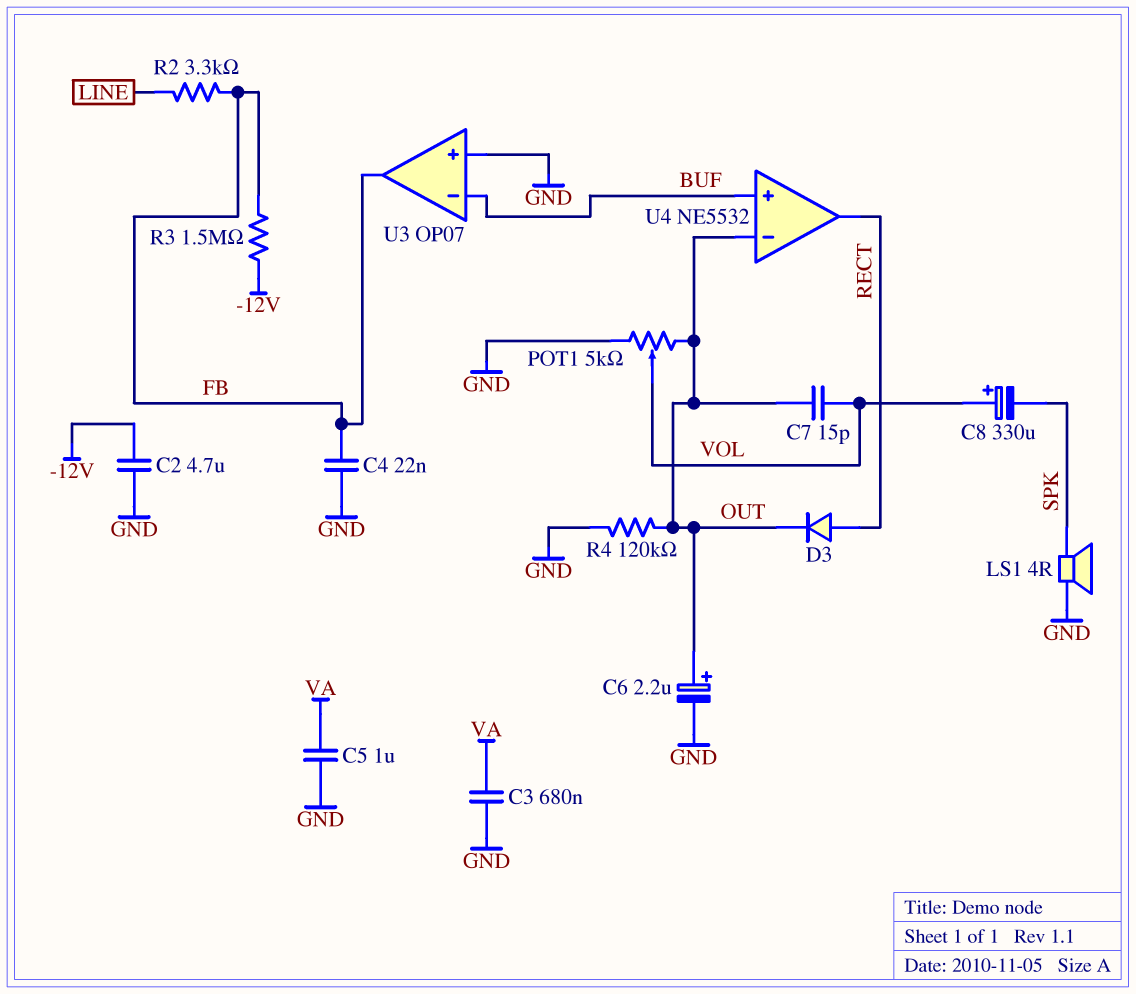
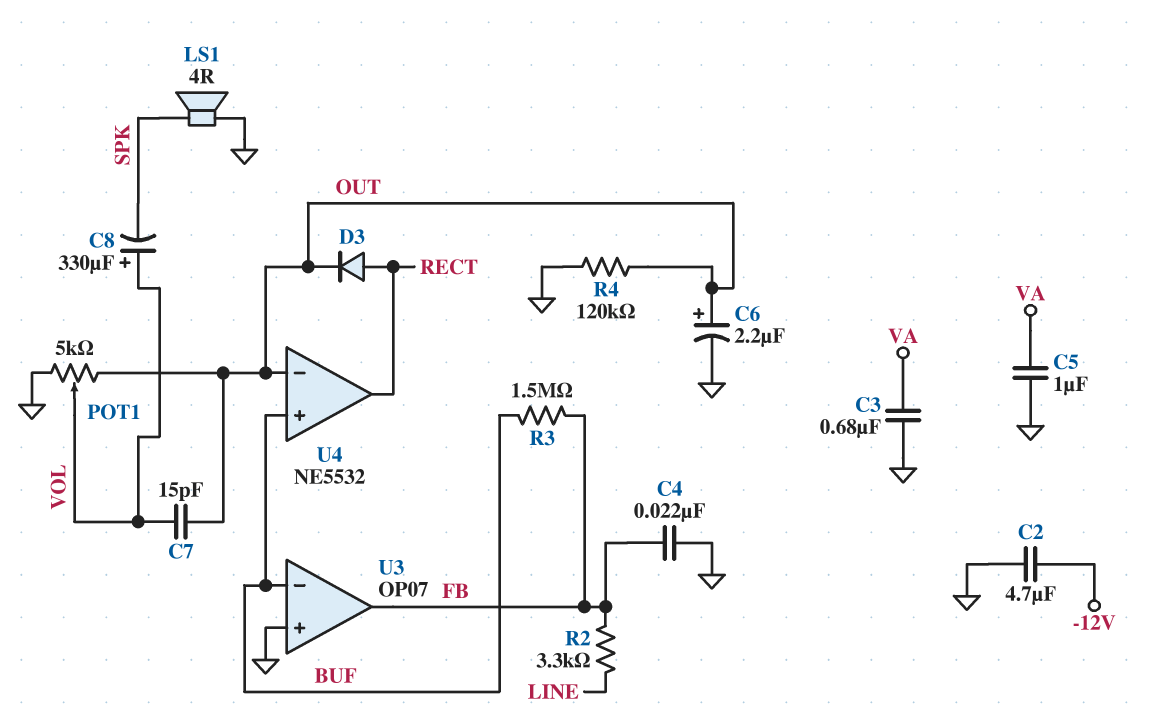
R3: 1.5M (-12V, FB) -> 1.5M (BUF, FB)

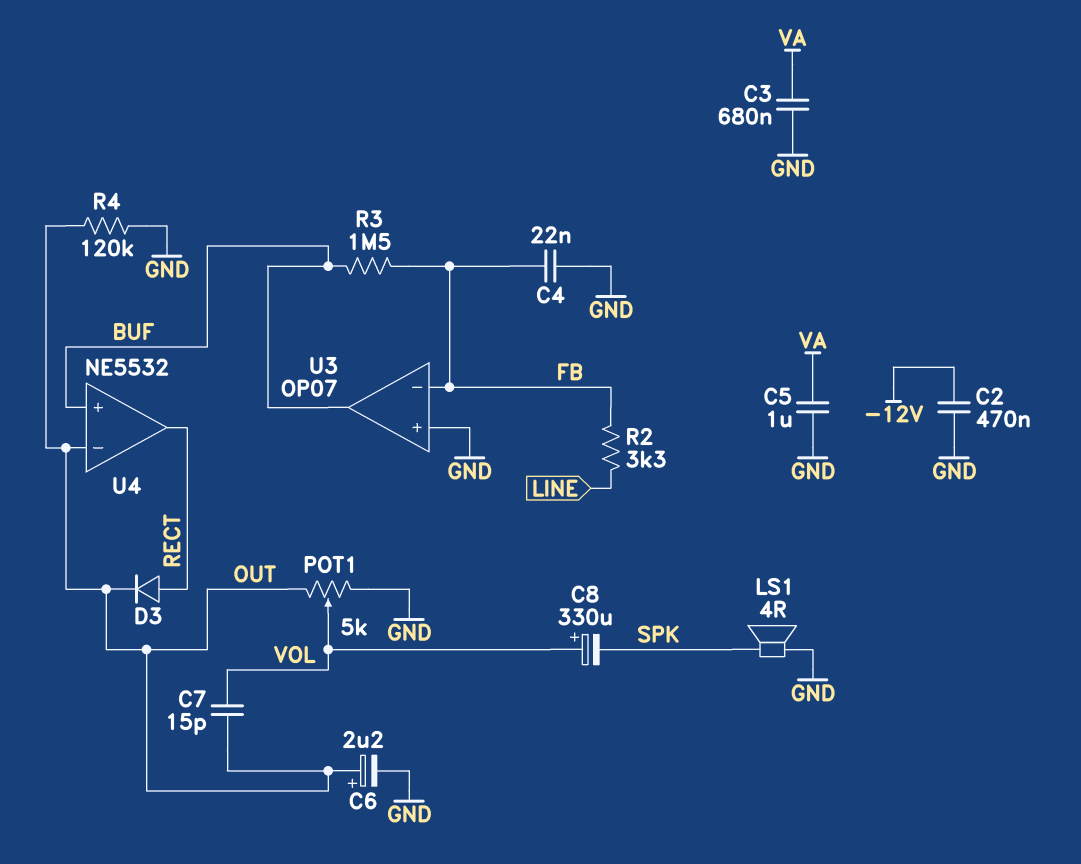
C2: 4.7uF (-12V, GND) -> 470nF (-12V, GND)
U3 pin in-: BUF -> FB
U3 pin out: FB -> BUF

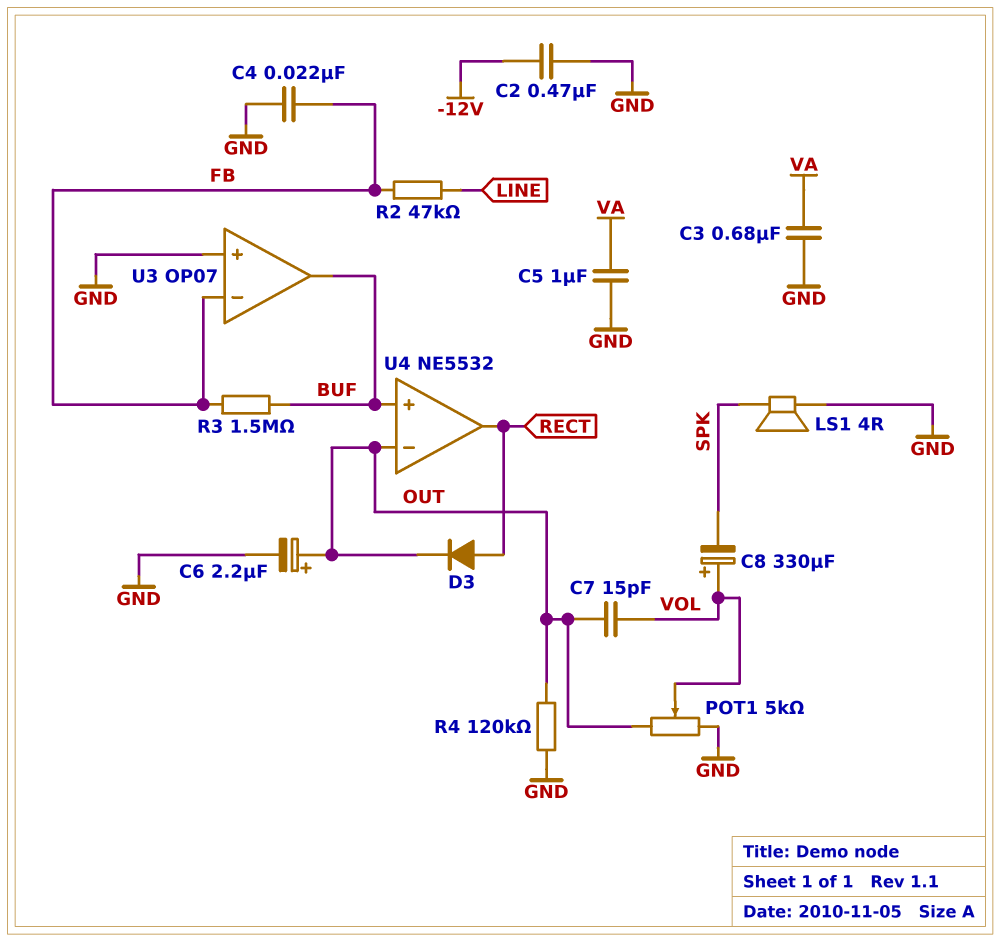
R2: 3.3k (FB, LINE) -> 47k (FB, LINE)

